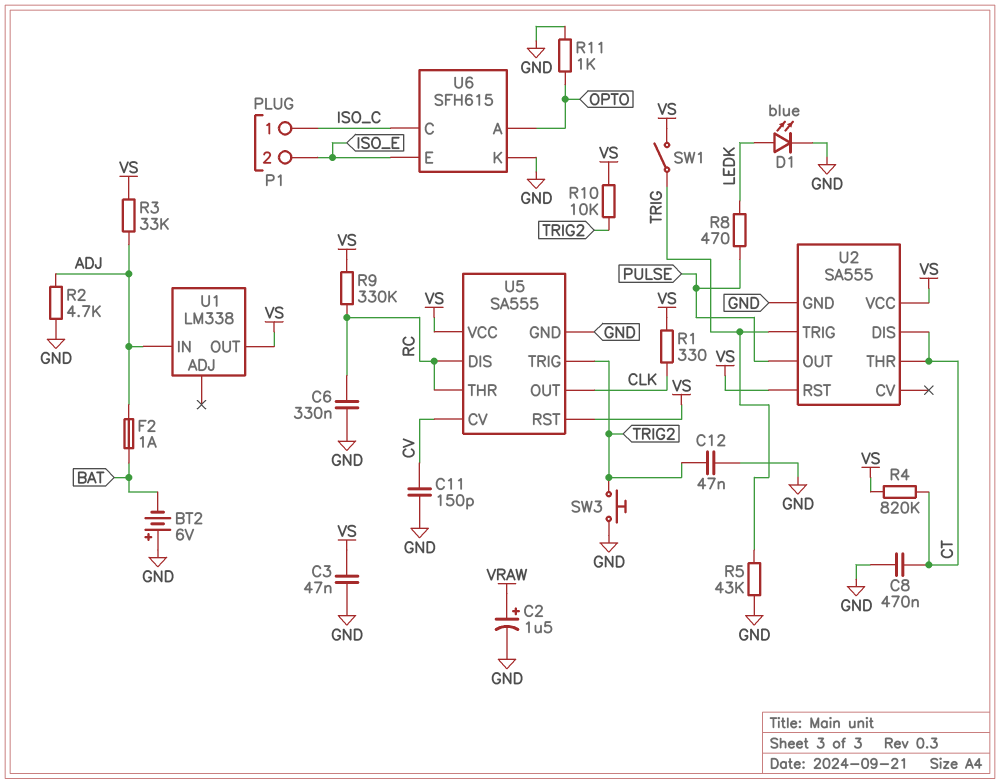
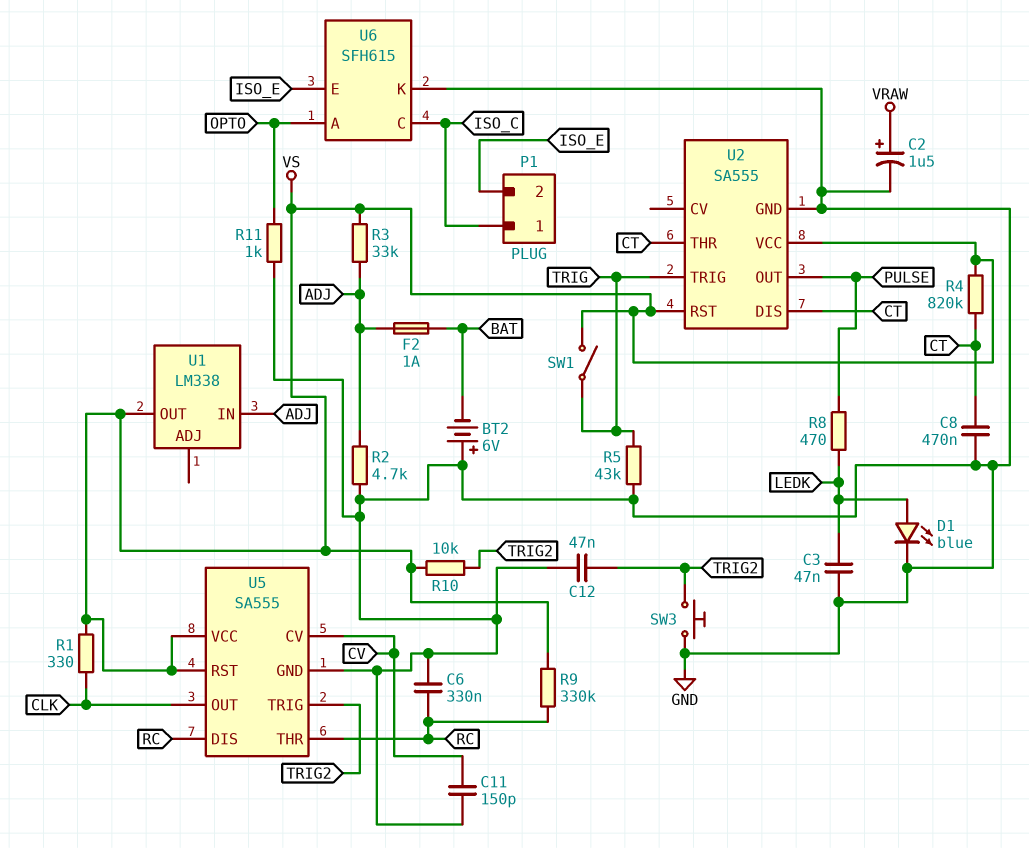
C3: 47nF (GND, VS) -> 47nF (GND, LEDK)

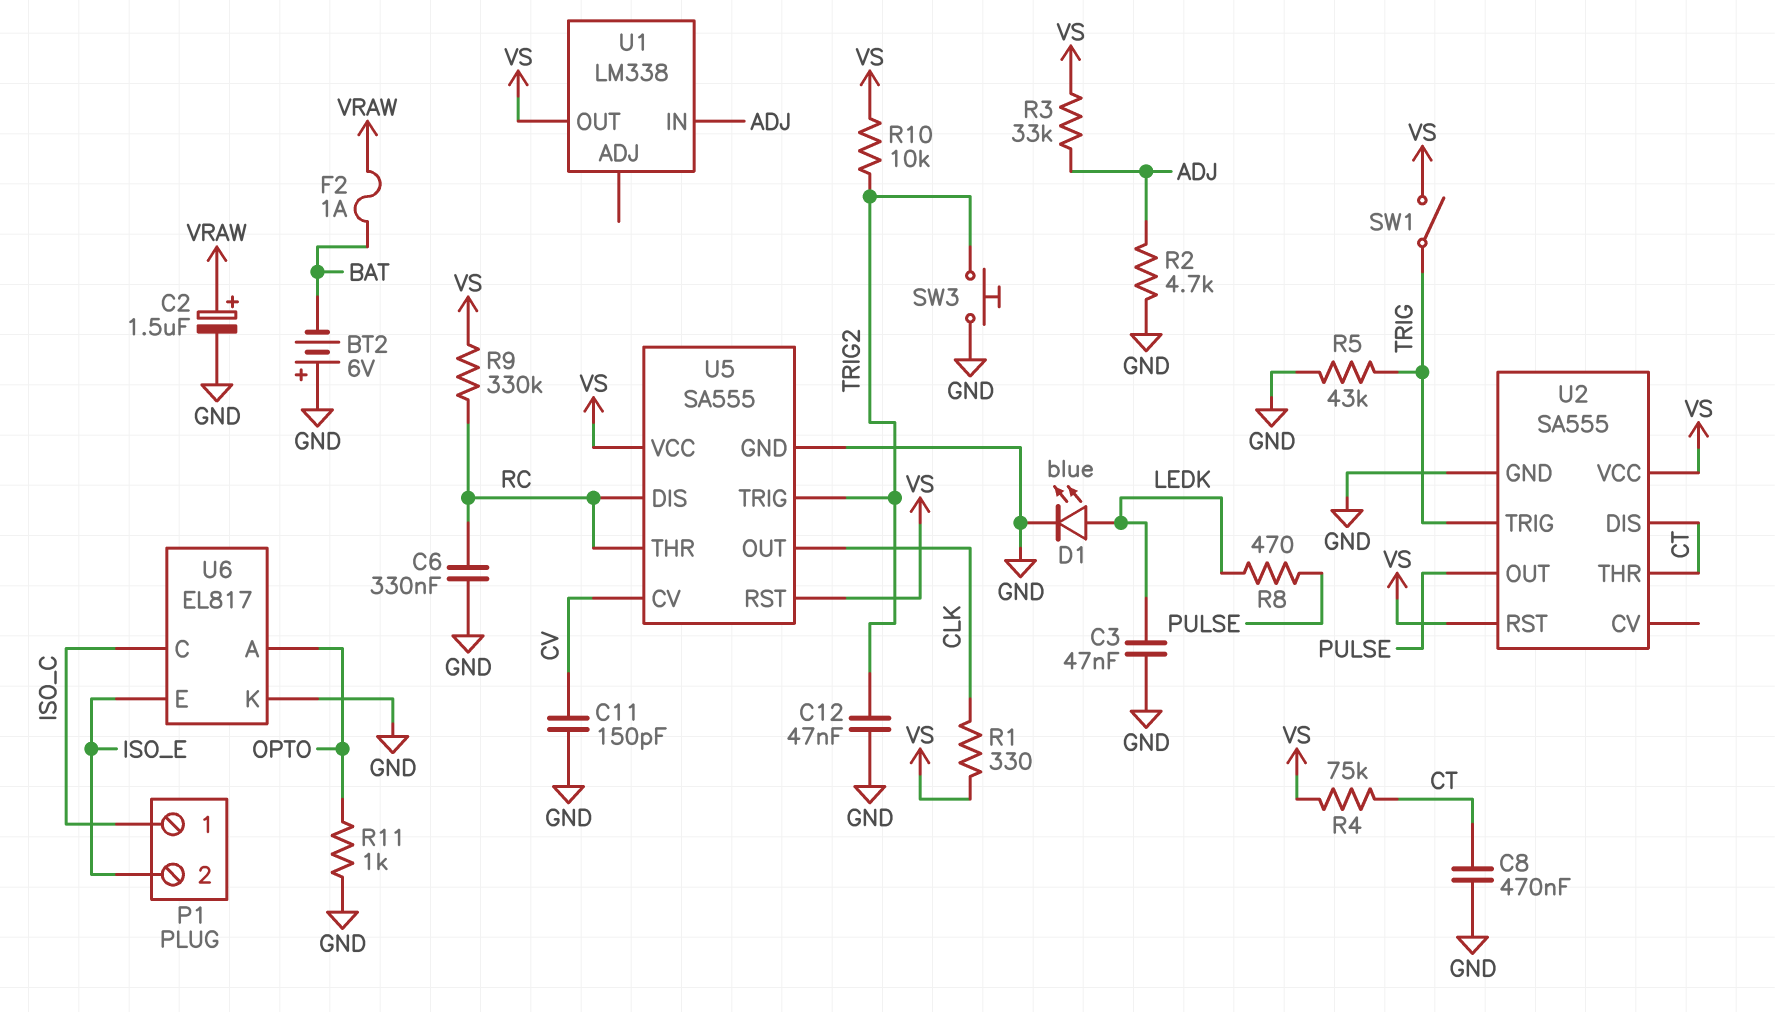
F2: 1A (ADJ, BAT) -> 1A (BAT, VRAW)
R4: 820k (CT, VS) -> 75k (CT, VS)
U6: SFH615 -> EL817

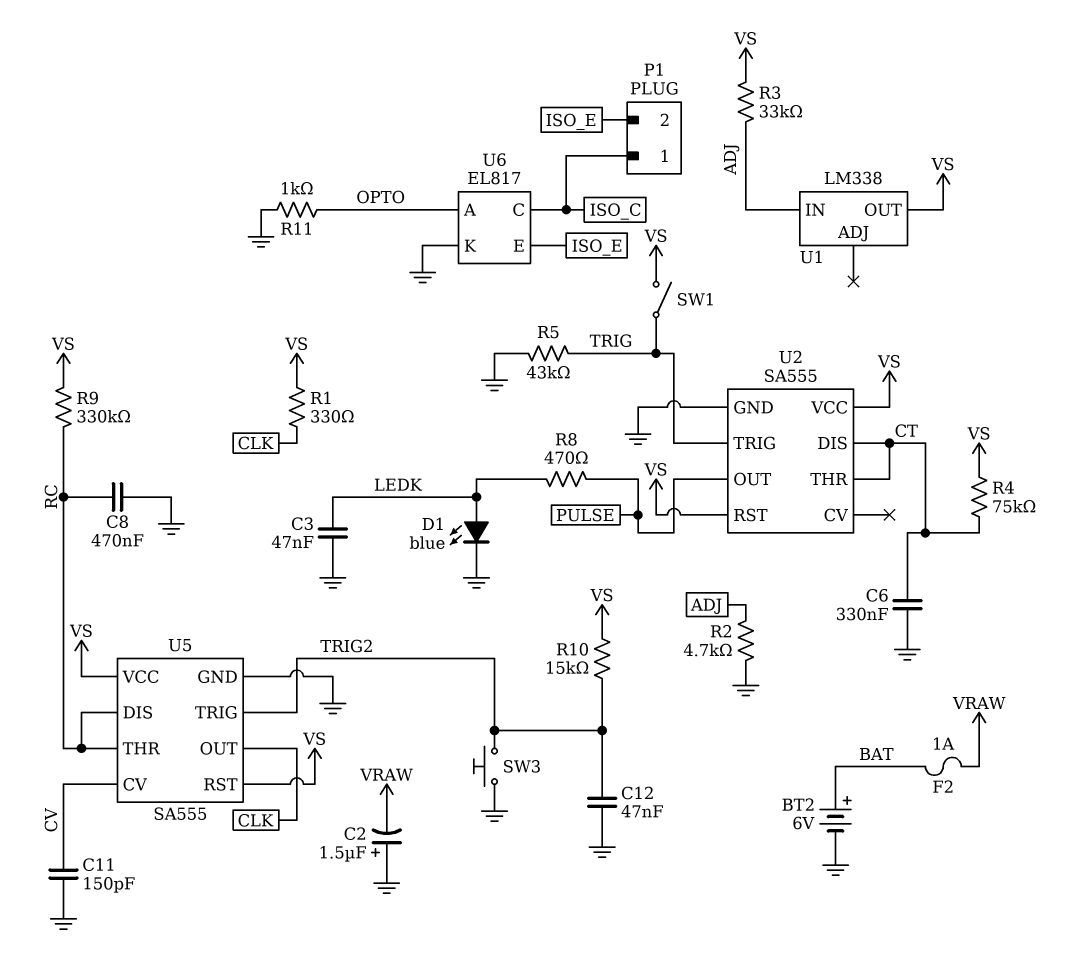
BT2: 6V (plus GND, minus BAT) -> 6V (plus BAT, minus GND)
C2: 1.5uF (plus VRAW, minus GND) -> 1.5uF (plus GND, minus VRAW)
C6: 330nF (GND, RC) -> 330nF (CT, GND)
C8: 470nF (CT, GND) -> 470nF (GND, RC)
R10: 10k (TRIG2, VS) -> 15k (TRIG2, VS)

